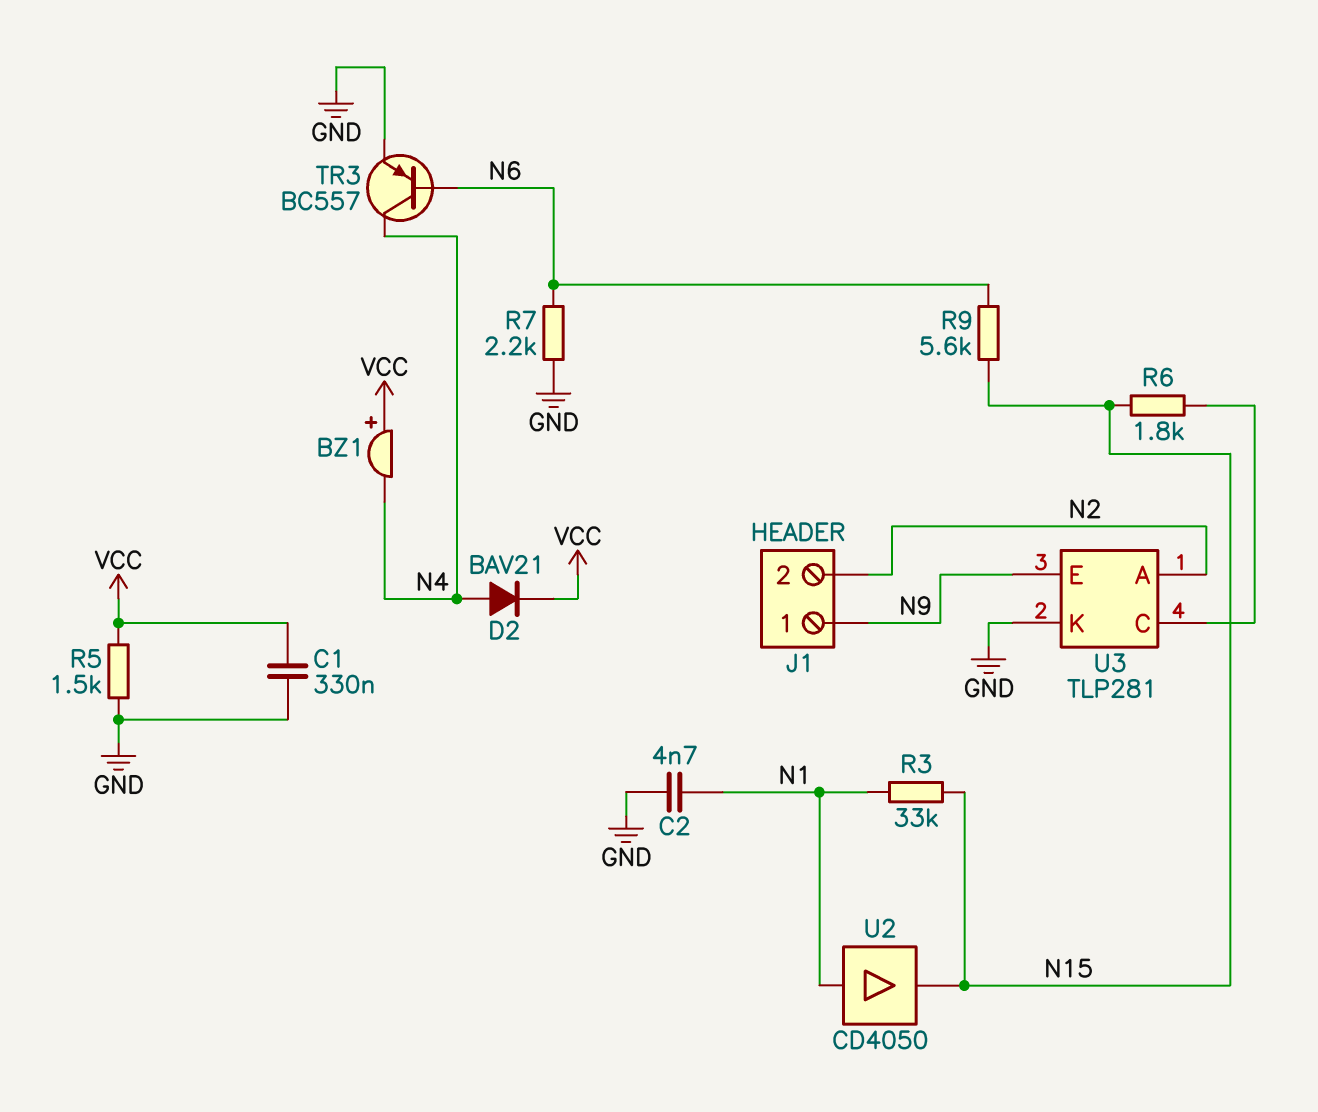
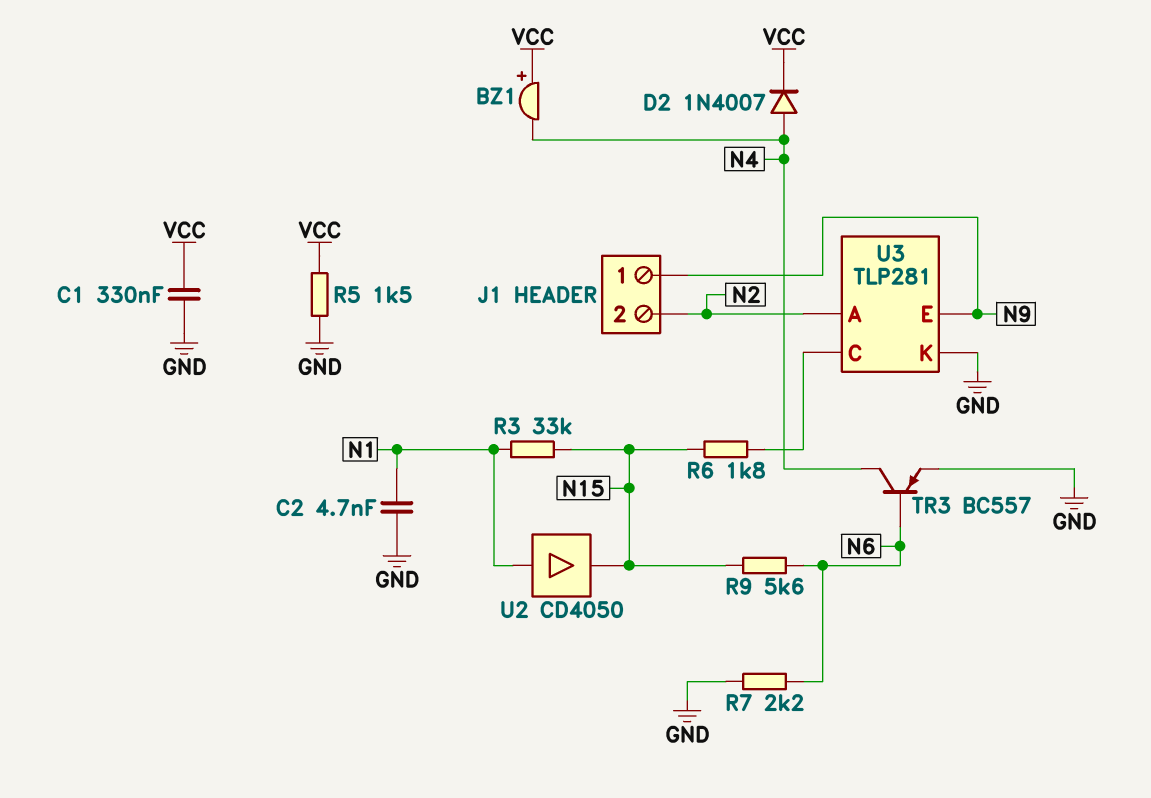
D2: diode BAV21 (A N4, K VCC) -> diode 1N4007 (A N4, K VCC)

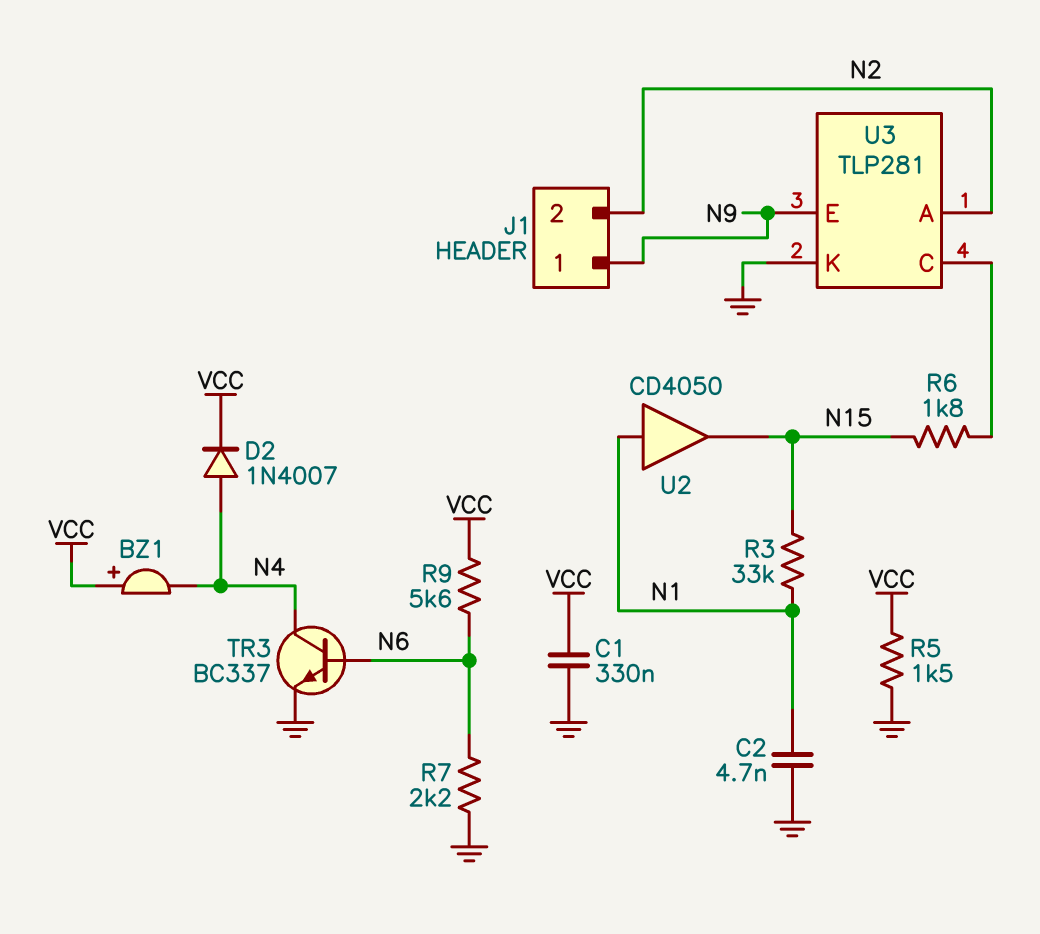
R9: 5.6k (N6, N15) -> 5.6k (N6, VCC)
TR3: PNP BC557 (B N6, C N4, E GND) -> NPN BC337 (B N6, C N4, E GND)

